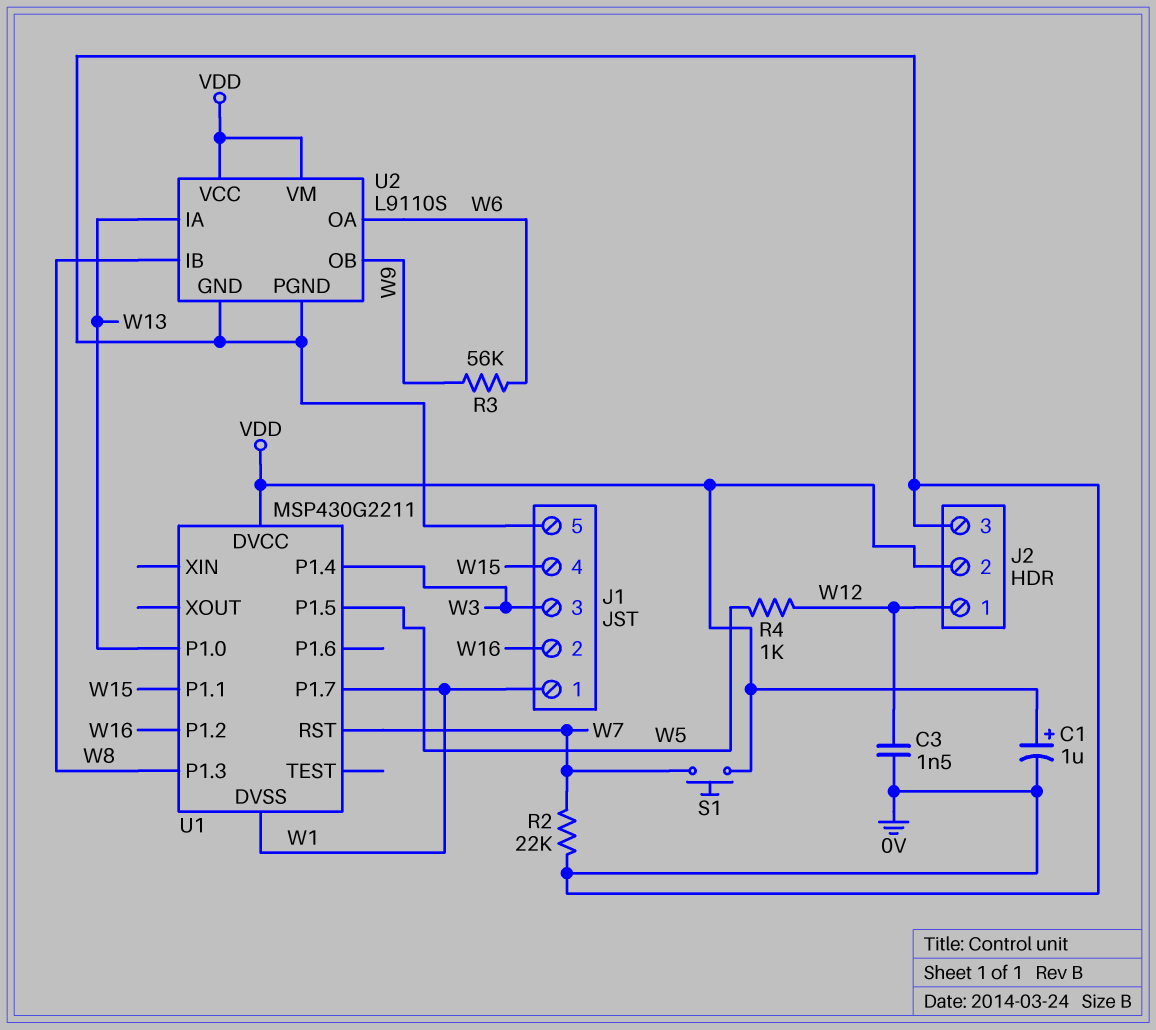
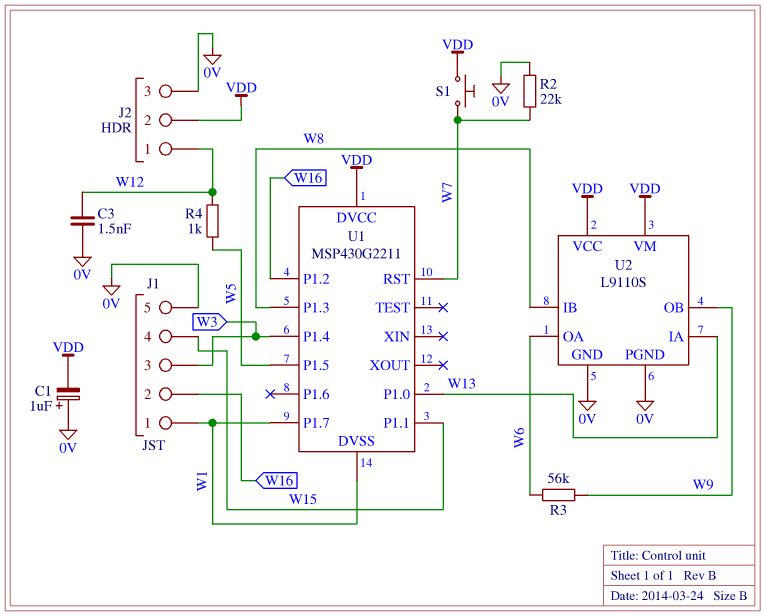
C1: 1uF (plus VDD, minus 0V) -> 1uF (plus 0V, minus VDD)

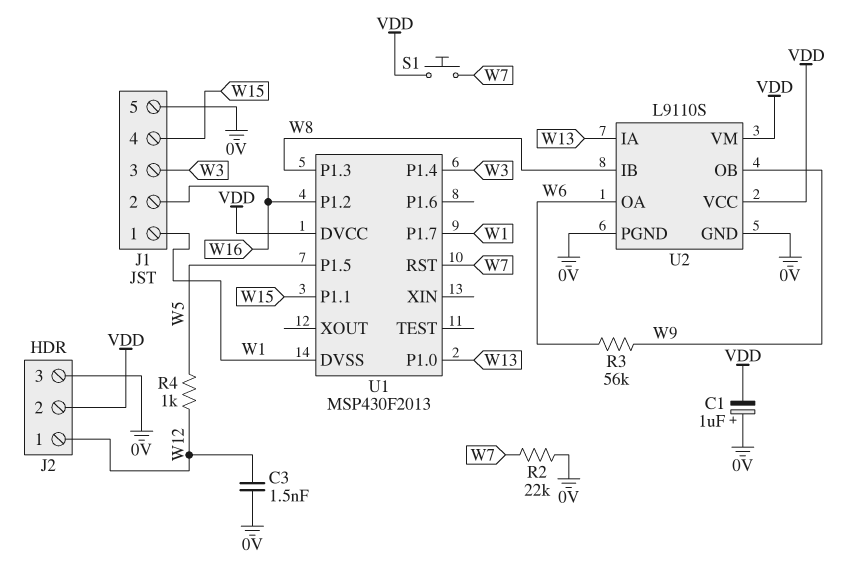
U1: MSP430G2211 -> MSP430F2013

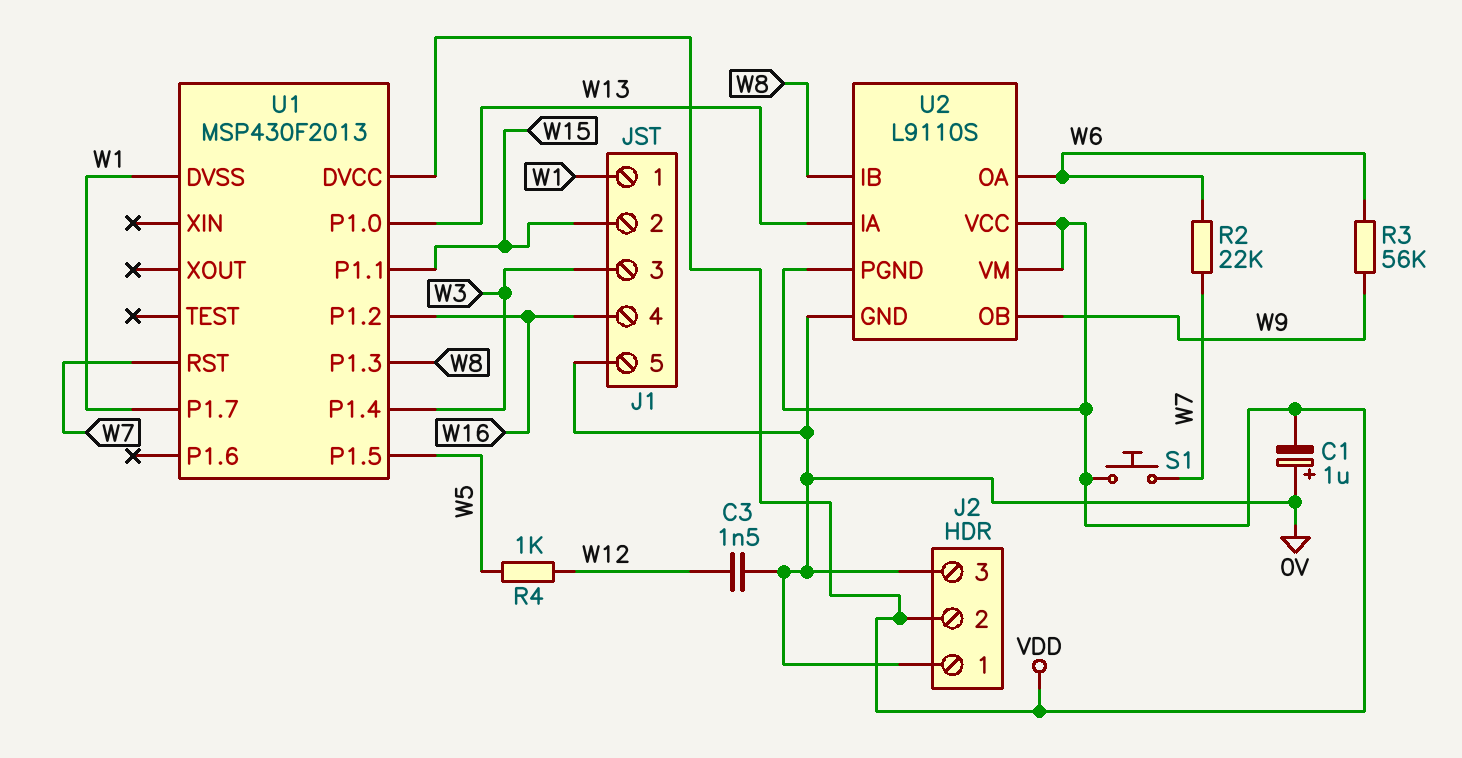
J1 pin 2: W16 -> W15
J1 pin 4: W15 -> W16
J2 pin 1: W12 -> 0V
R2: 22k (0V, W7) -> 22k (W6, W7)
U2 pin PGND: 0V -> VDD

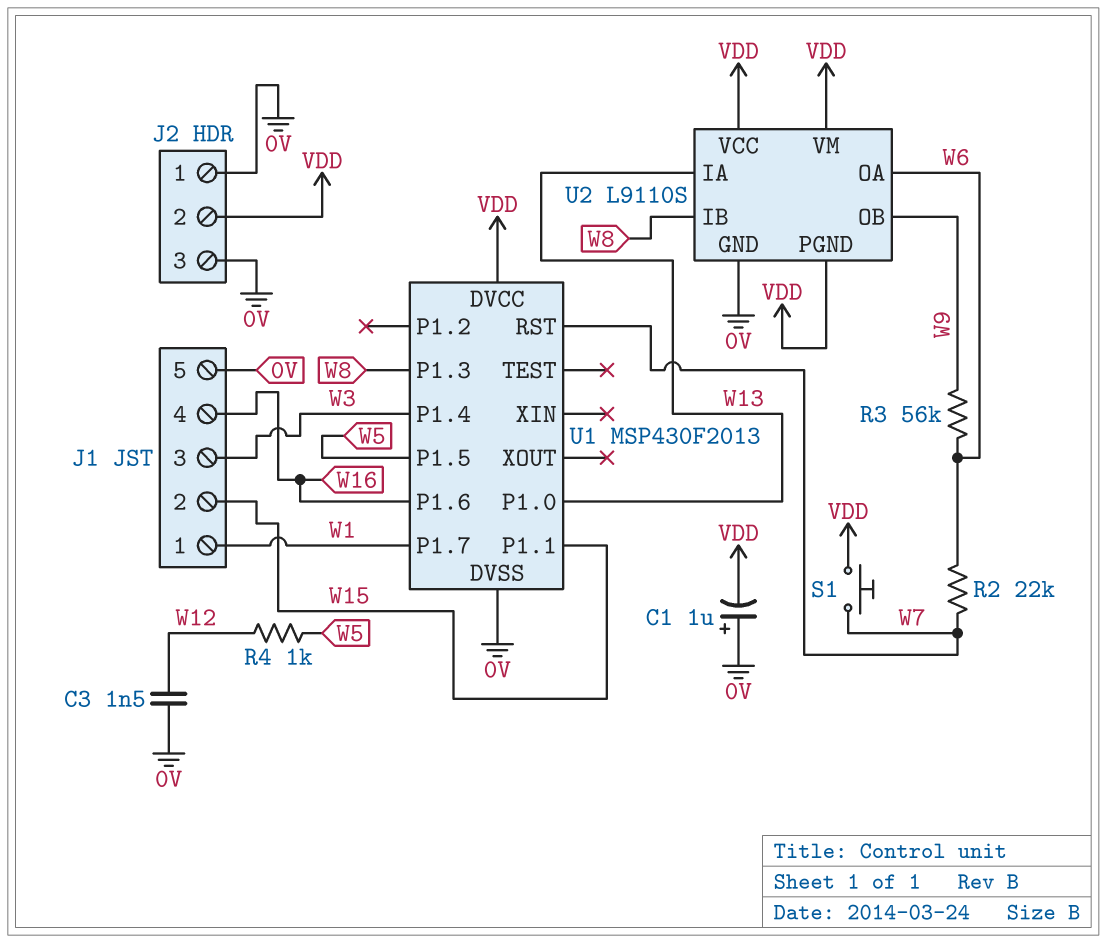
U1 pin DVSS: W1 -> 0V
U1 pin P1.2: W16 -> none
U1 pin P1.6: none -> W16

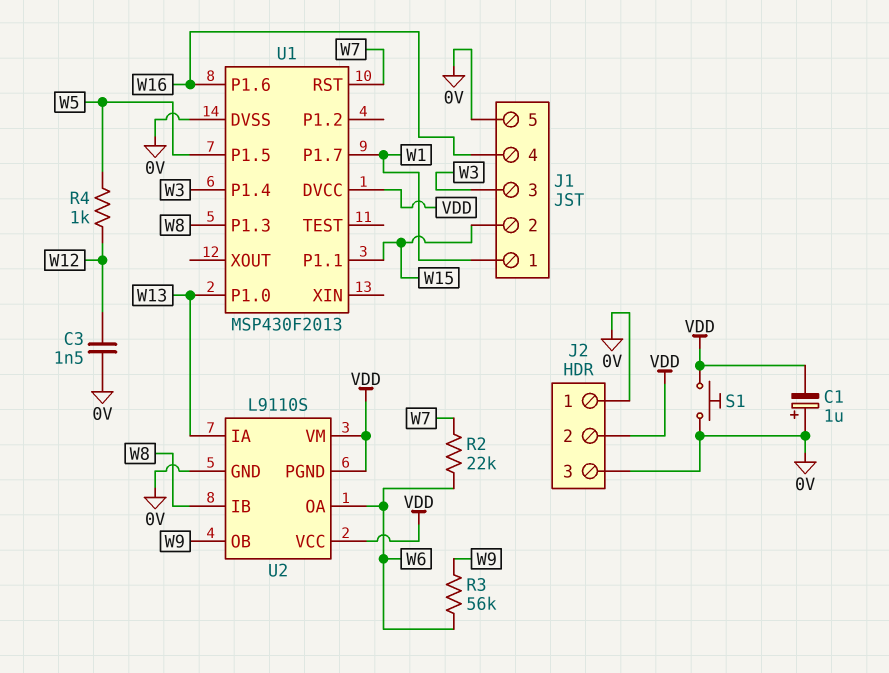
S1: button (VDD, W7) -> button (0V, VDD)

